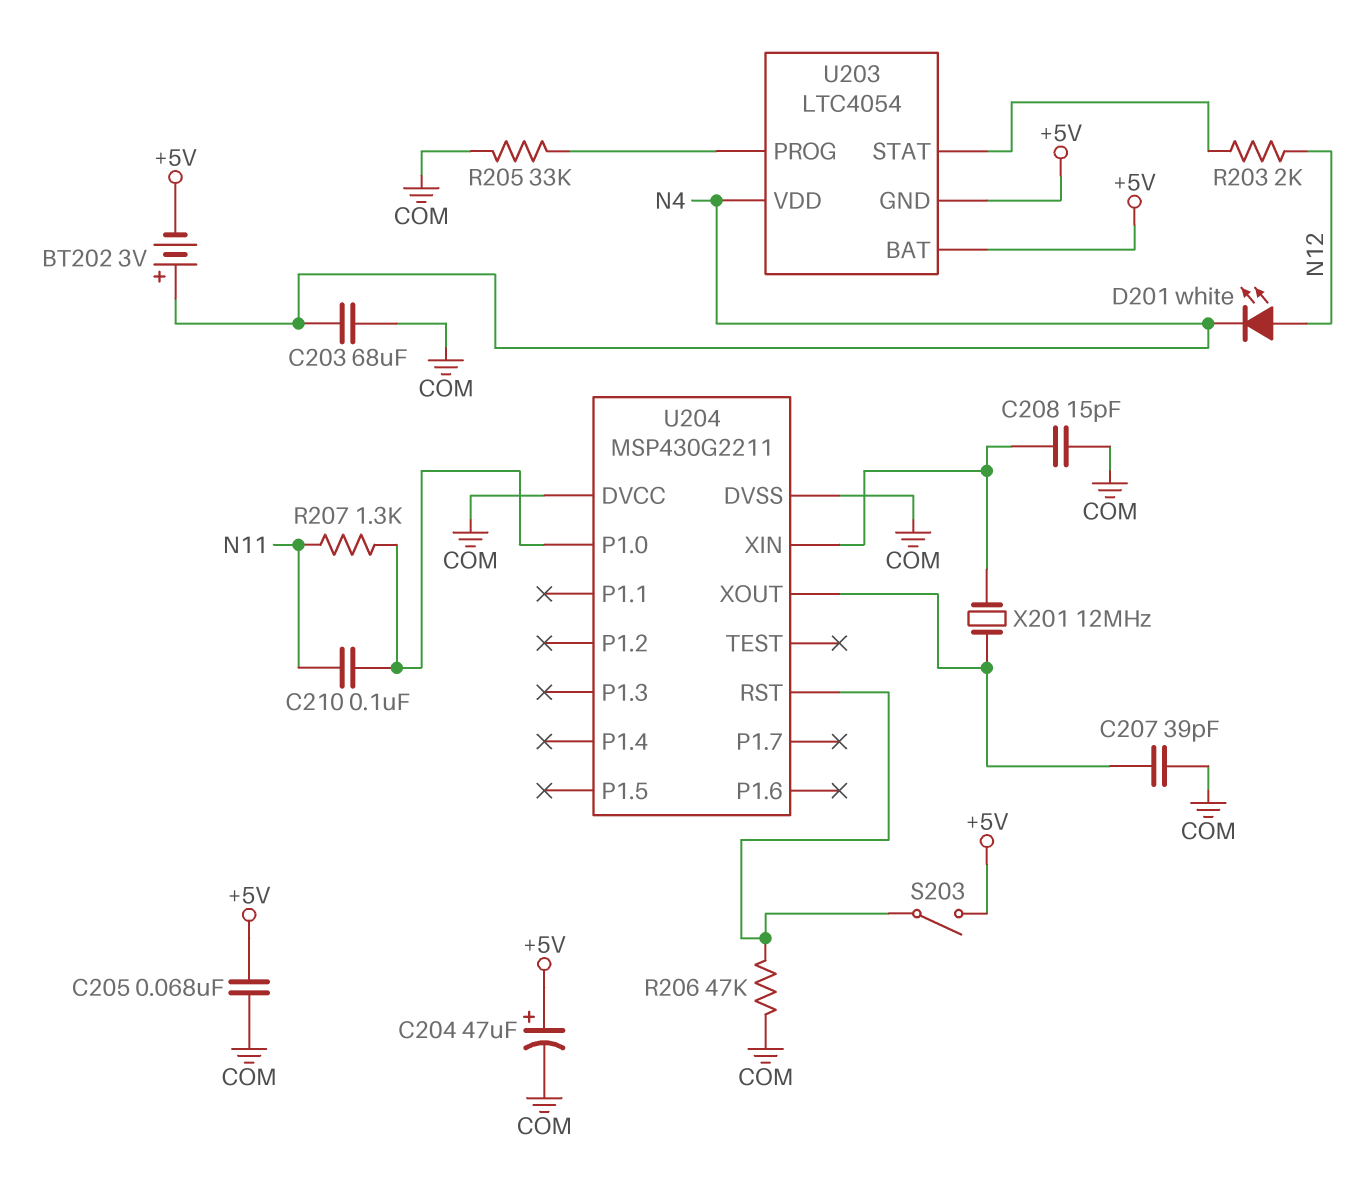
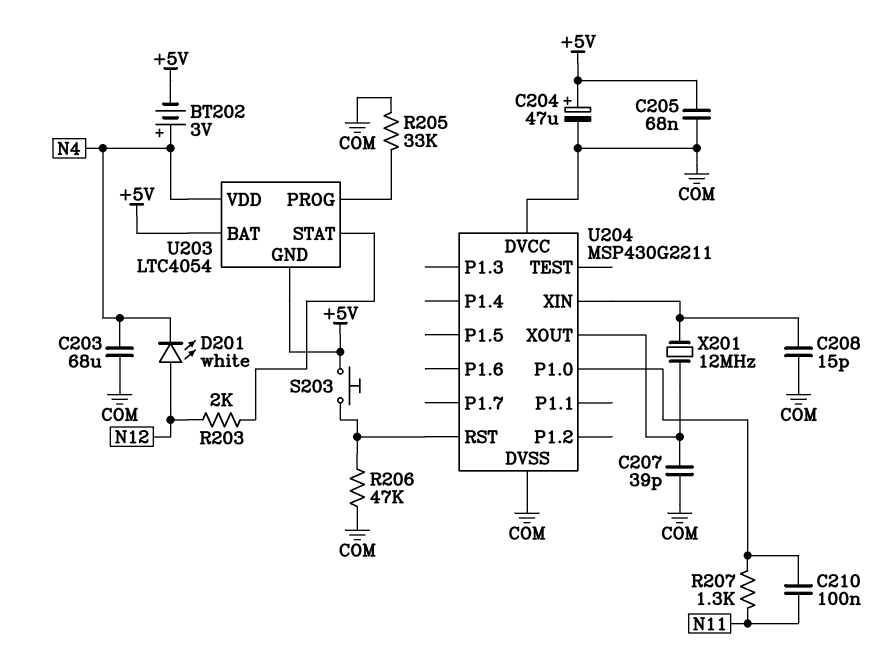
S203: switch (+5V, U204/RST) -> button (+5V, U204/RST)

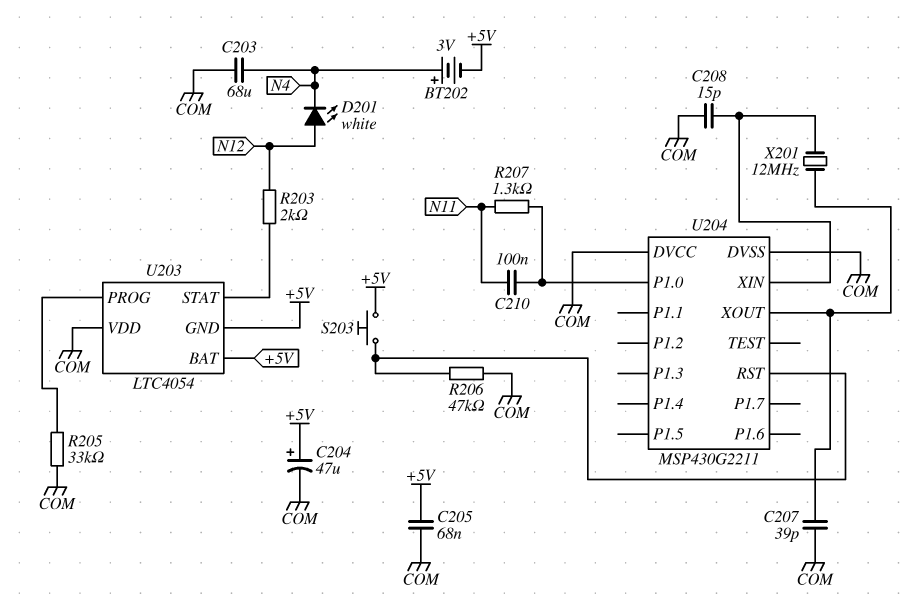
U203 pin VDD: N4 -> COM

